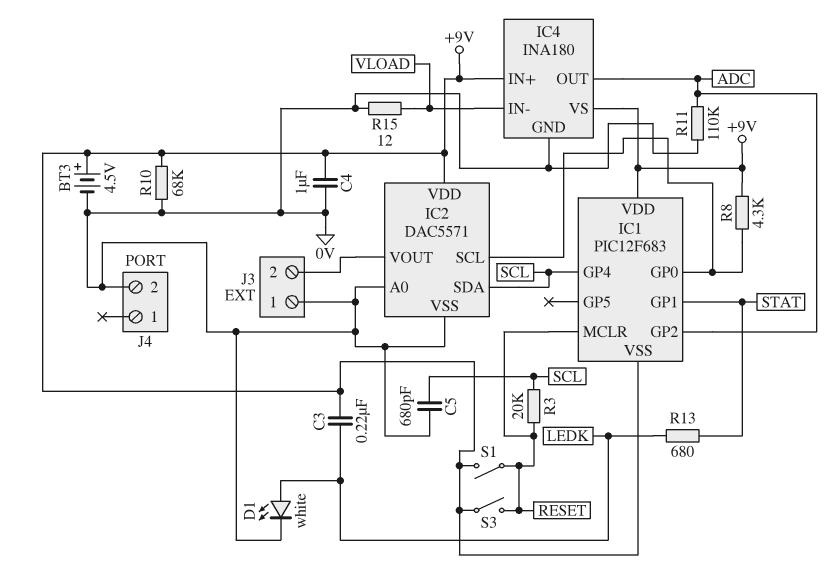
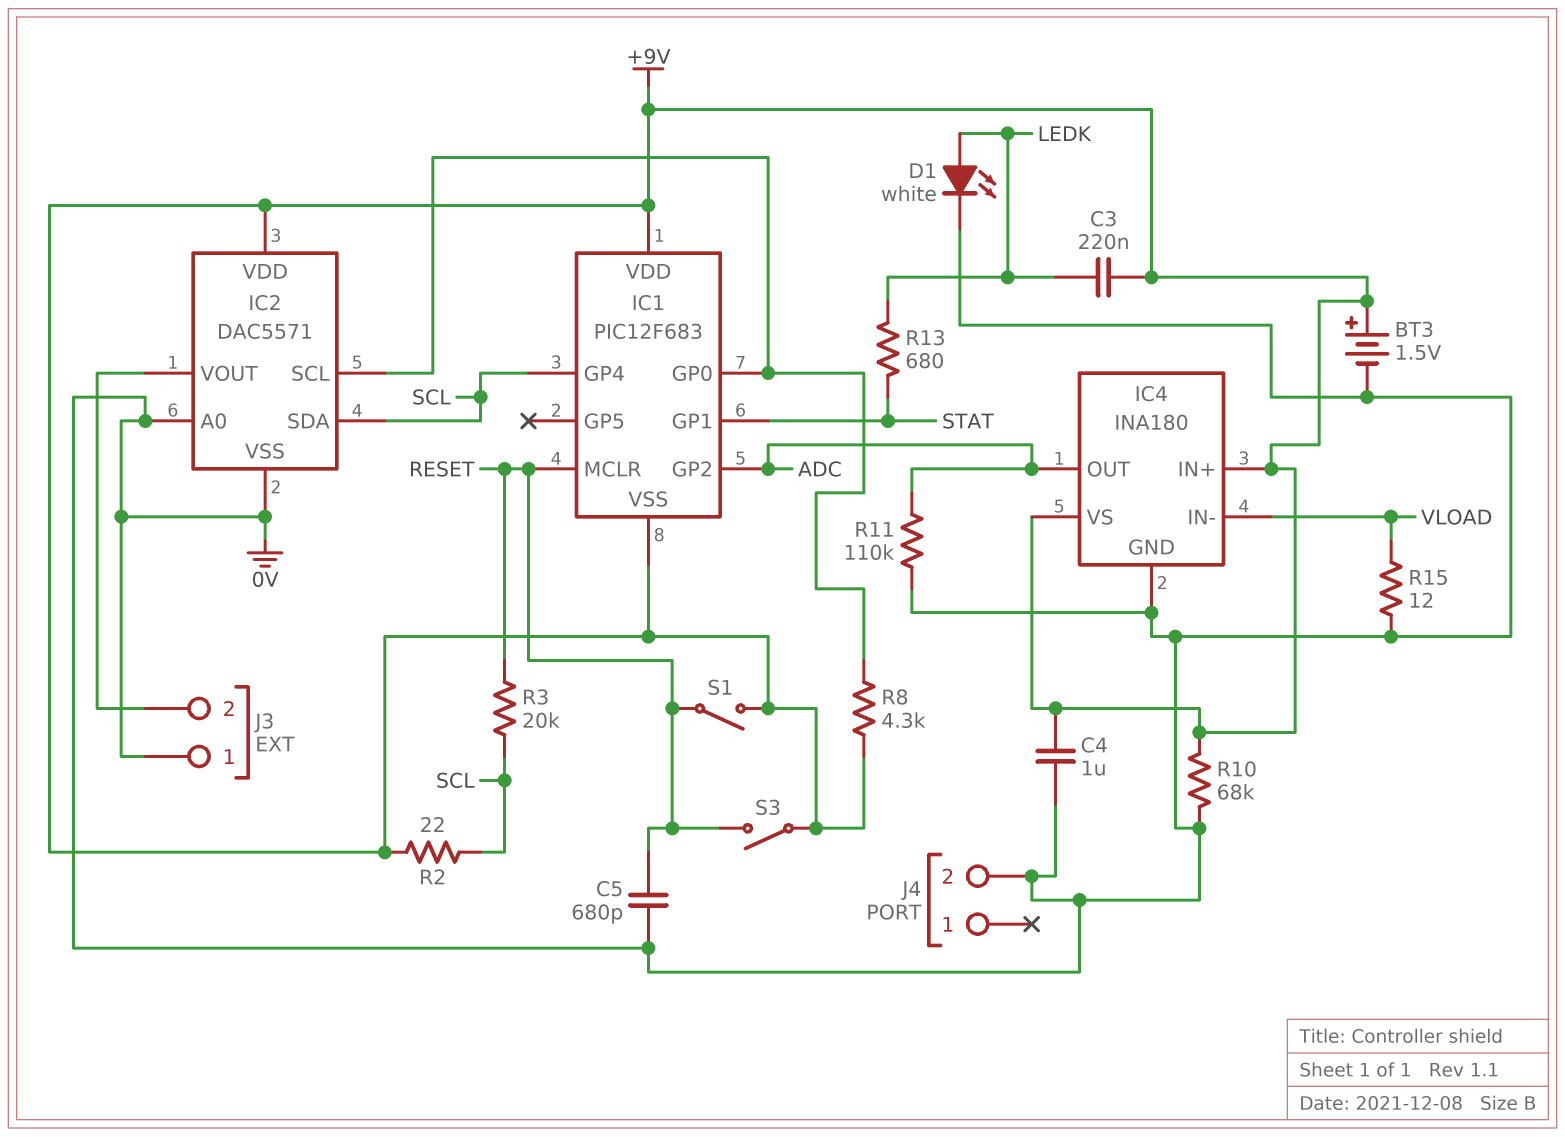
BT3: 4.5V (plus +9V, minus 0V) -> 1.5V (plus +9V, minus 0V)
C5: 680pF (0V, SCL) -> 680pF (0V, RESET)
R2: none -> 22 (+9V, SCL)

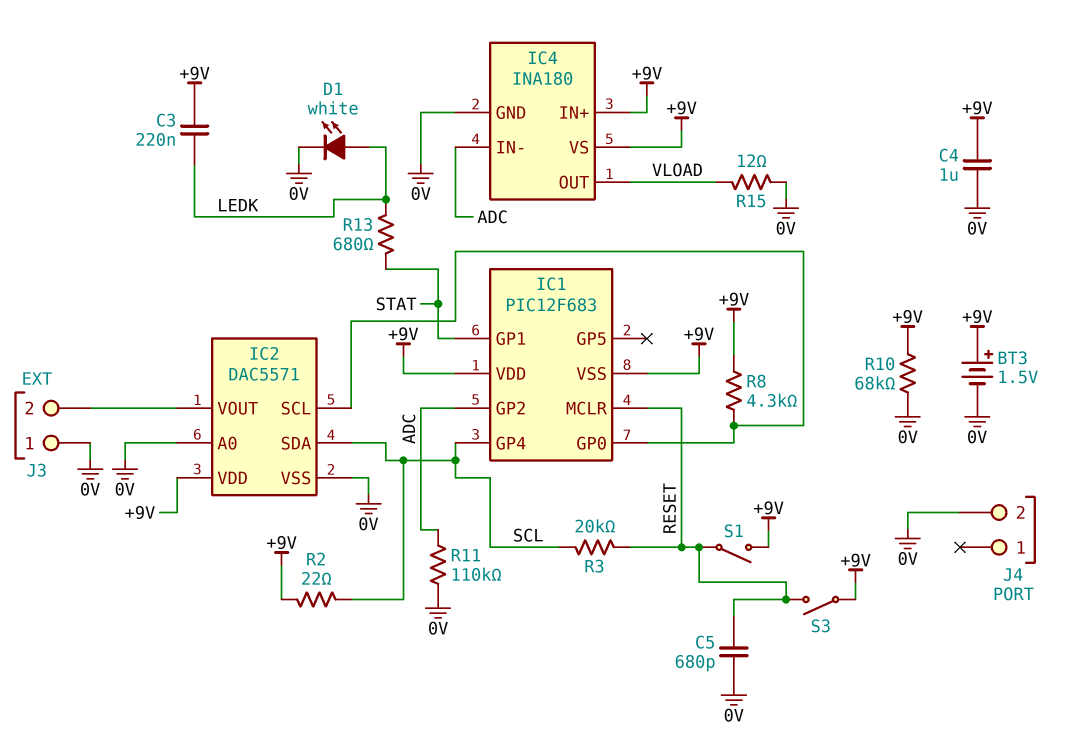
IC4 pin IN-: VLOAD -> ADC
IC4 pin OUT: ADC -> VLOAD

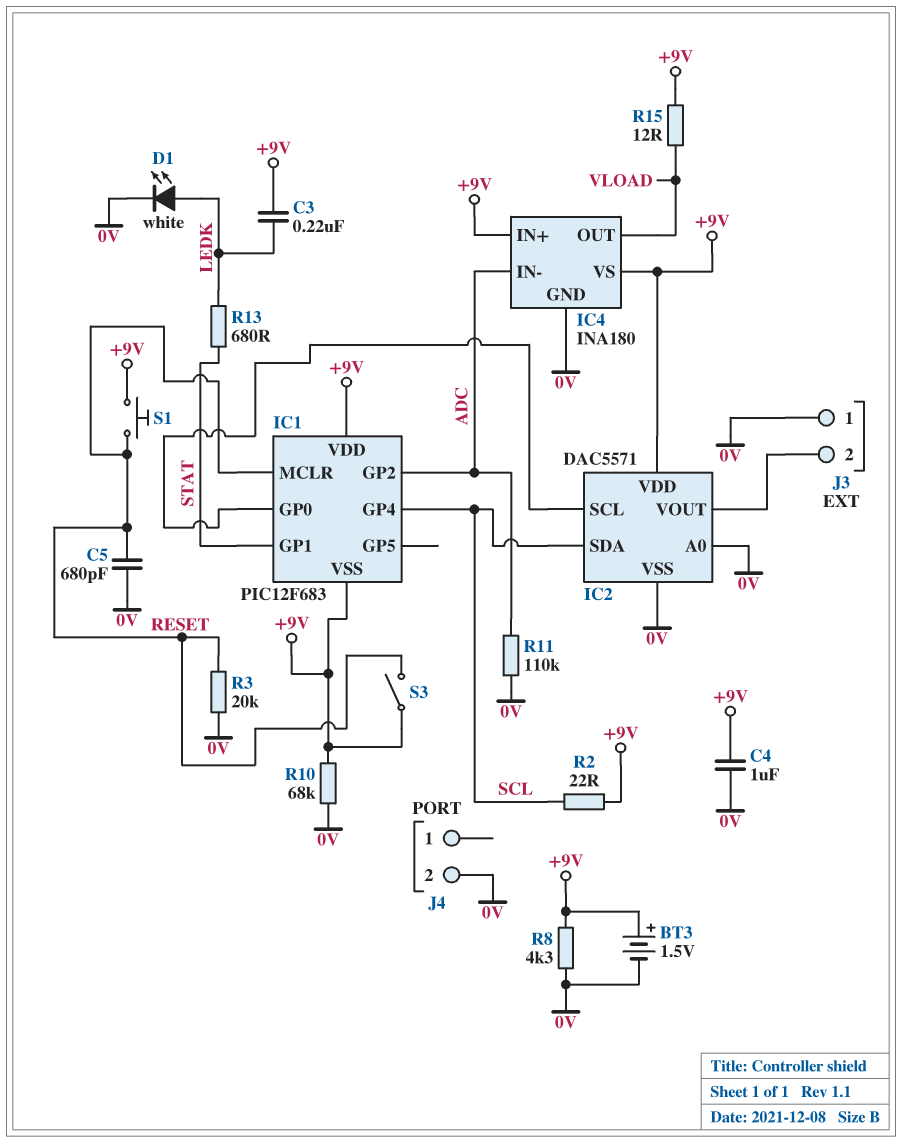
R3: 20k (RESET, SCL) -> 20k (0V, RESET)
R8: 4.3k (+9V, IC1/GP0) -> 4.3k (+9V, 0V)
R15: 12 (0V, VLOAD) -> 12 (+9V, VLOAD)
S1: switch (+9V, RESET) -> button (+9V, RESET)

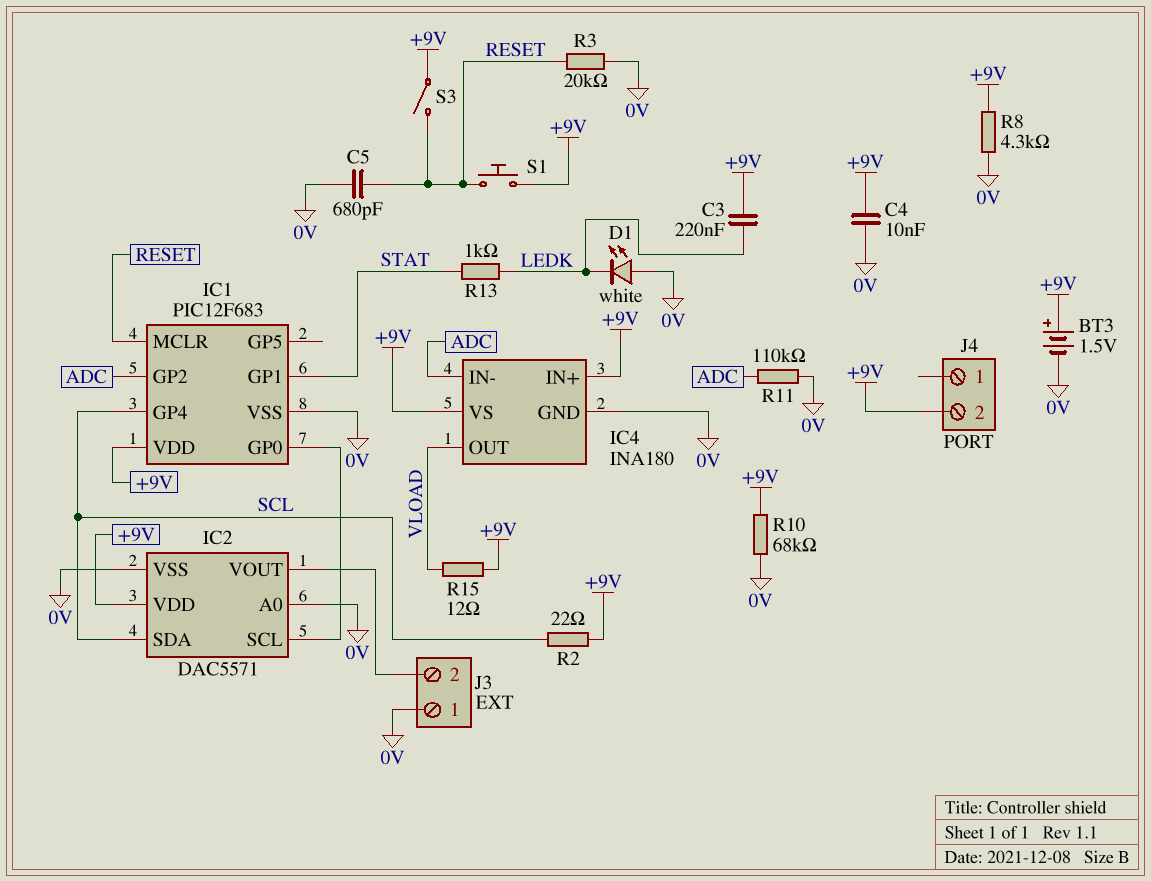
C4: 1uF (+9V, 0V) -> 10nF (+9V, 0V)
D1: LED white (A LEDK, K 0V) -> LED white (A 0V, K LEDK)
IC1 pin VSS: +9V -> 0V
J4 pin 2: 0V -> +9V
R13: 680 (LEDK, STAT) -> 1k (LEDK, STAT)

